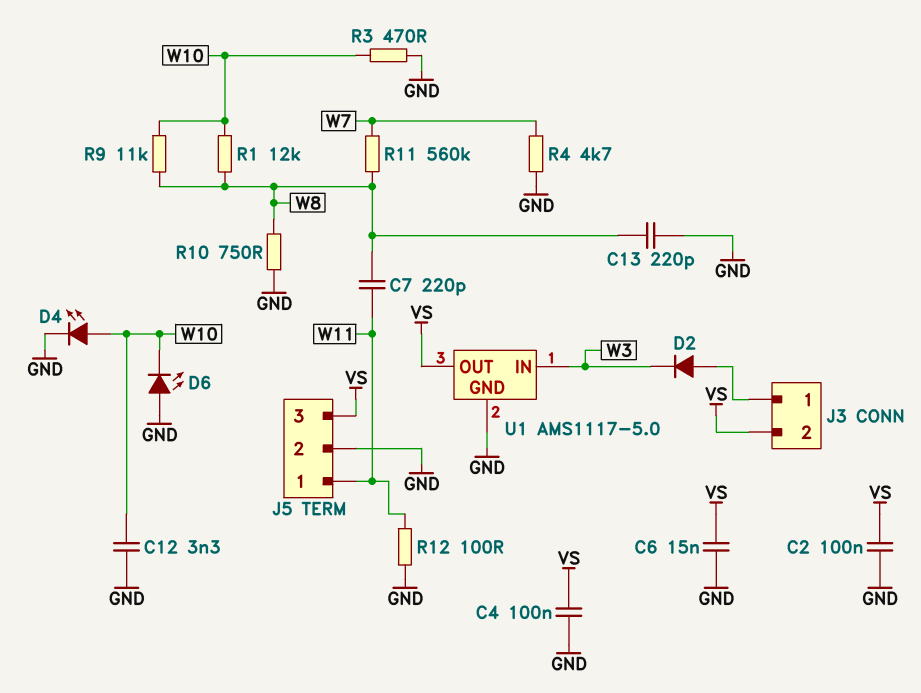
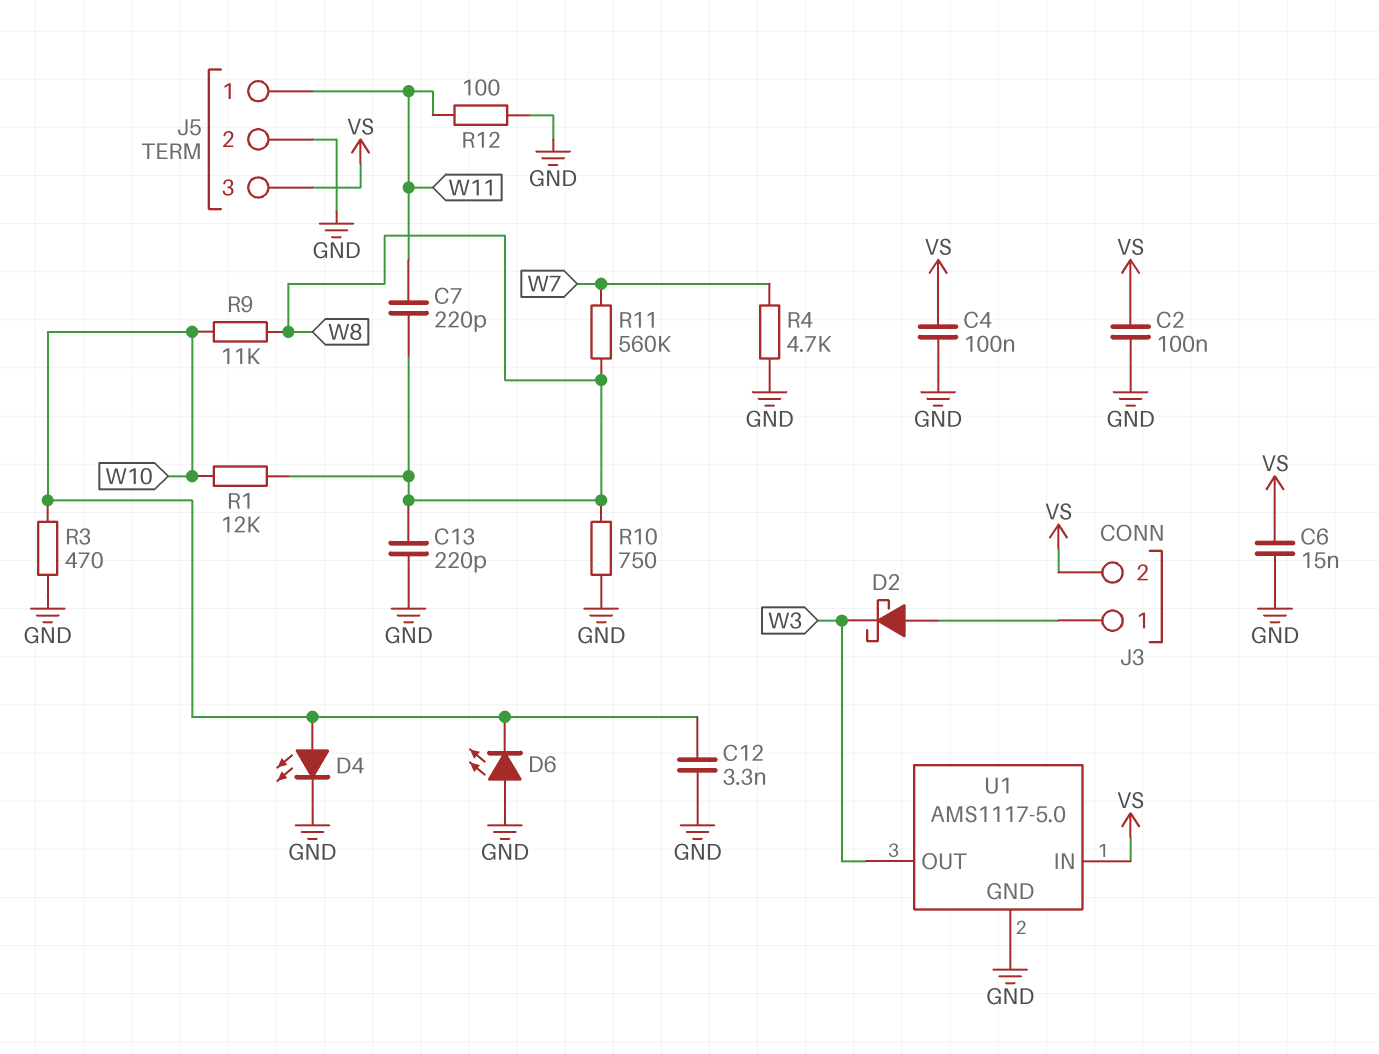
D2: diode (A J3/1, K W3) -> schottky (A J3/1, K W3)
U1 pin IN: W3 -> VS
U1 pin OUT: VS -> W3

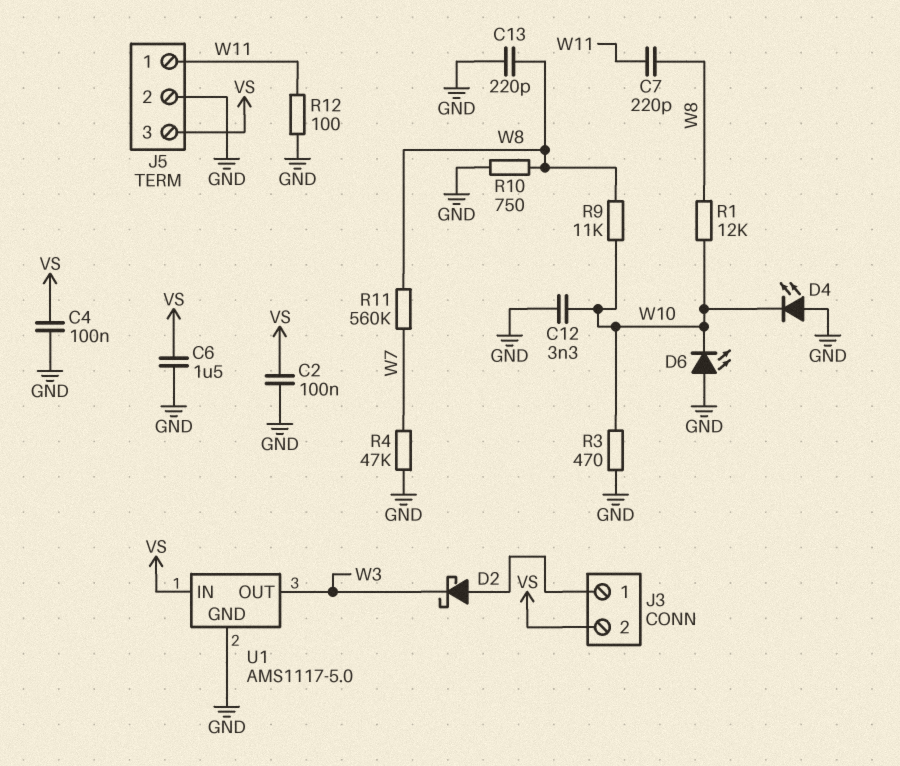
C6: 15nF (GND, VS) -> 1.5uF (GND, VS)
D4: LED (A W10, K GND) -> LED (A GND, K W10)
R4: 4.7k (GND, W7) -> 47k (GND, W7)

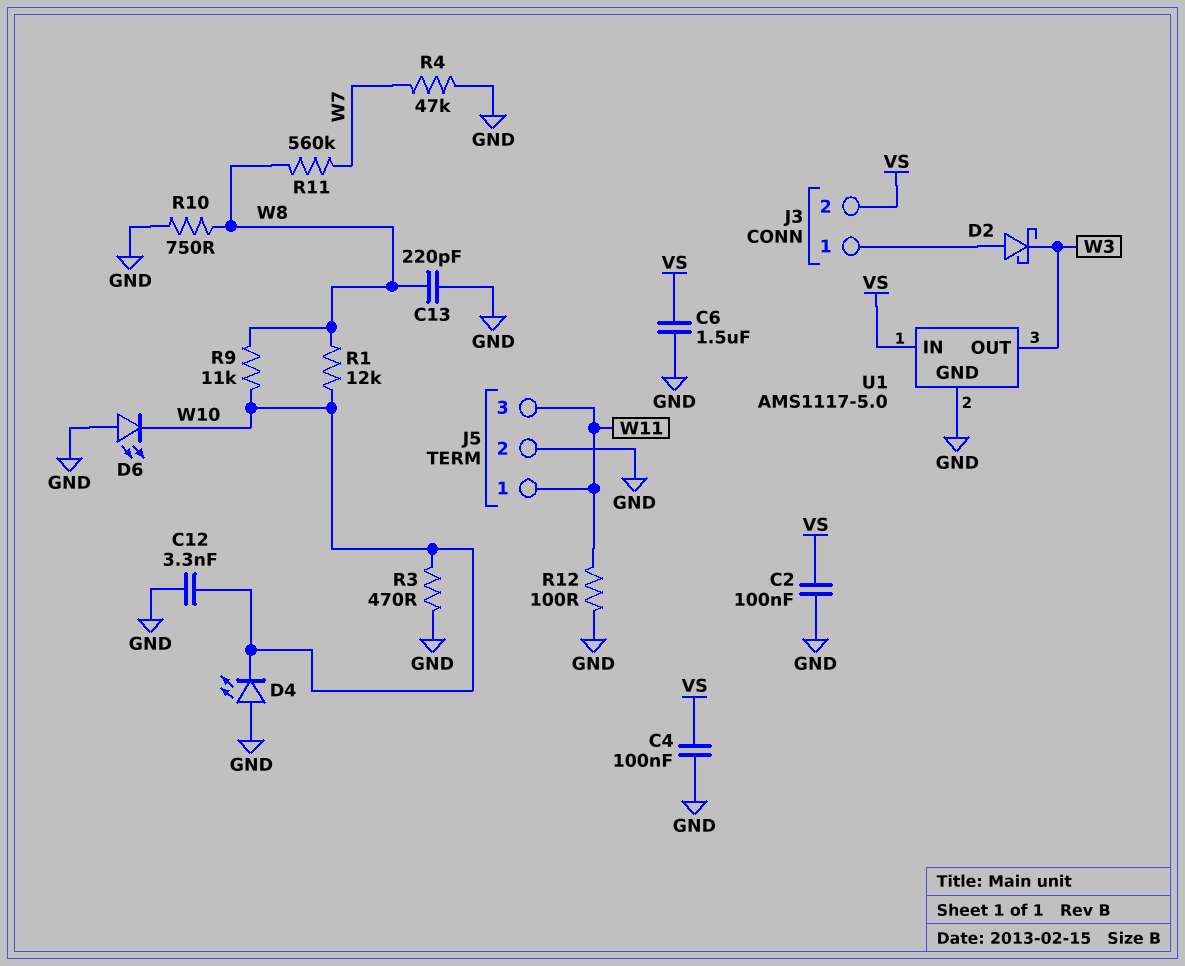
C7: 220pF (W8, W11) -> none
J5 pin 3: VS -> W11

